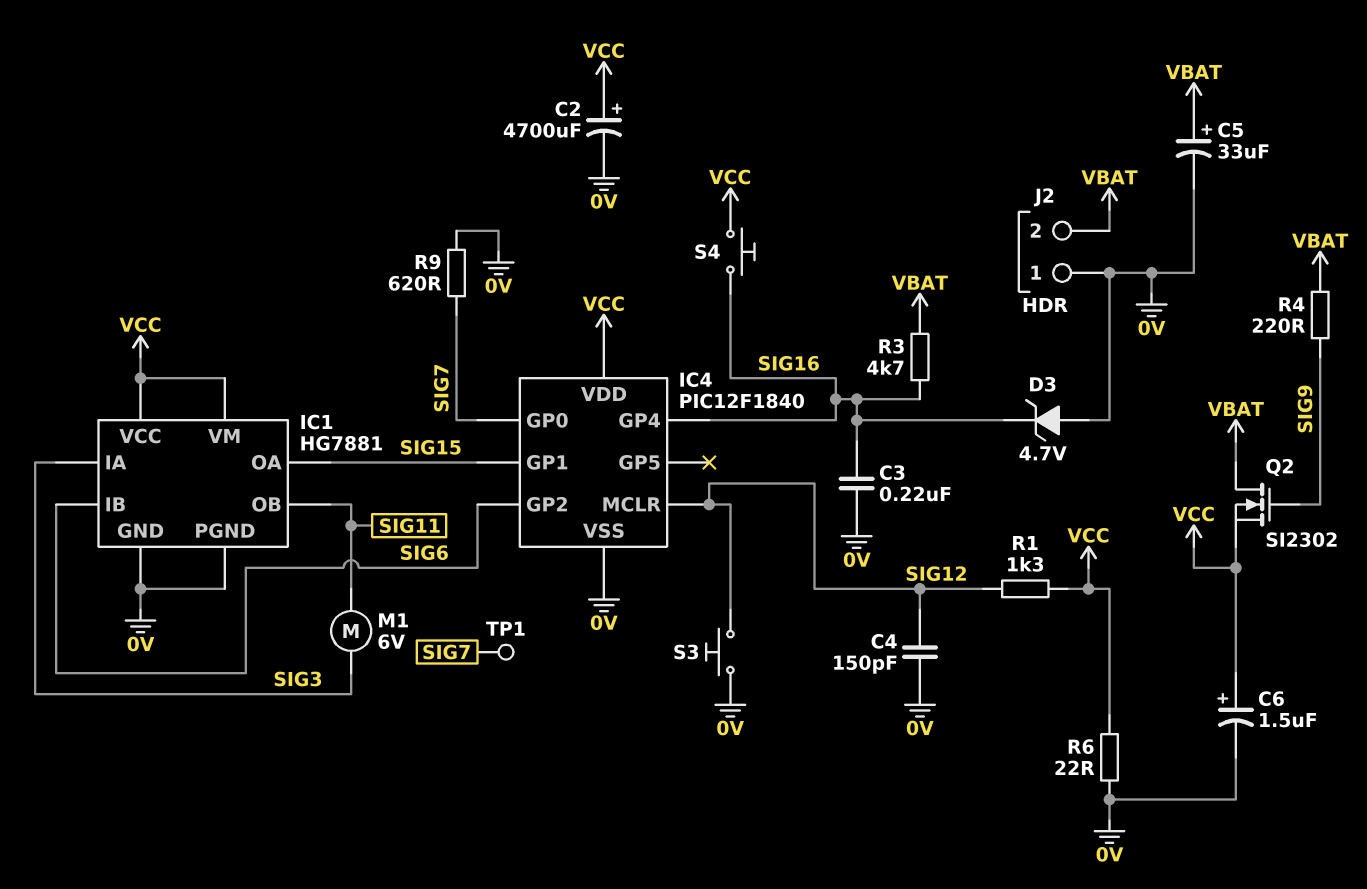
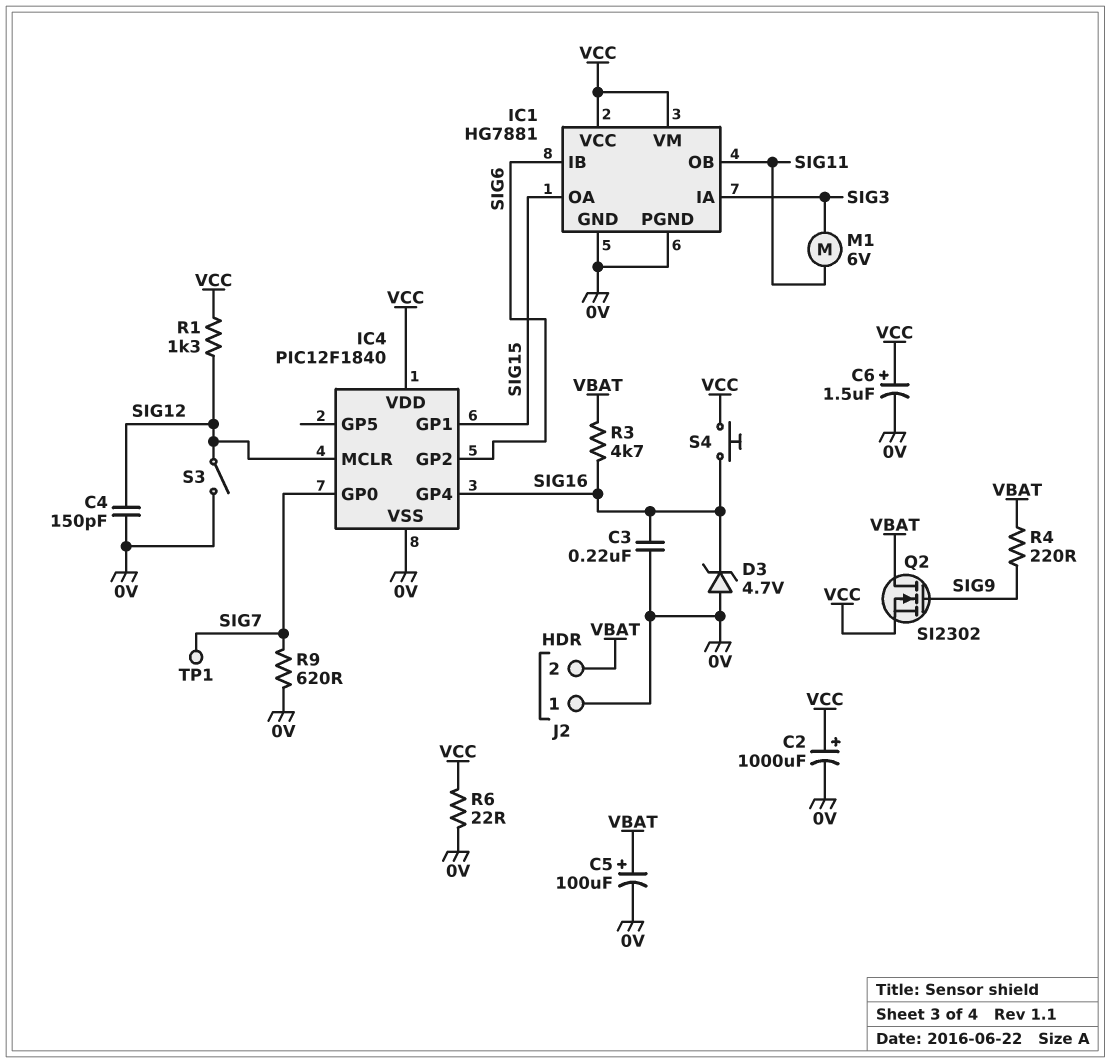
C2: 4700uF (plus VCC, minus 0V) -> 1000uF (plus VCC, minus 0V)
C5: 33uF (plus VBAT, minus 0V) -> 100uF (plus VBAT, minus 0V)
S3: button (0V, SIG12) -> switch (0V, SIG12)

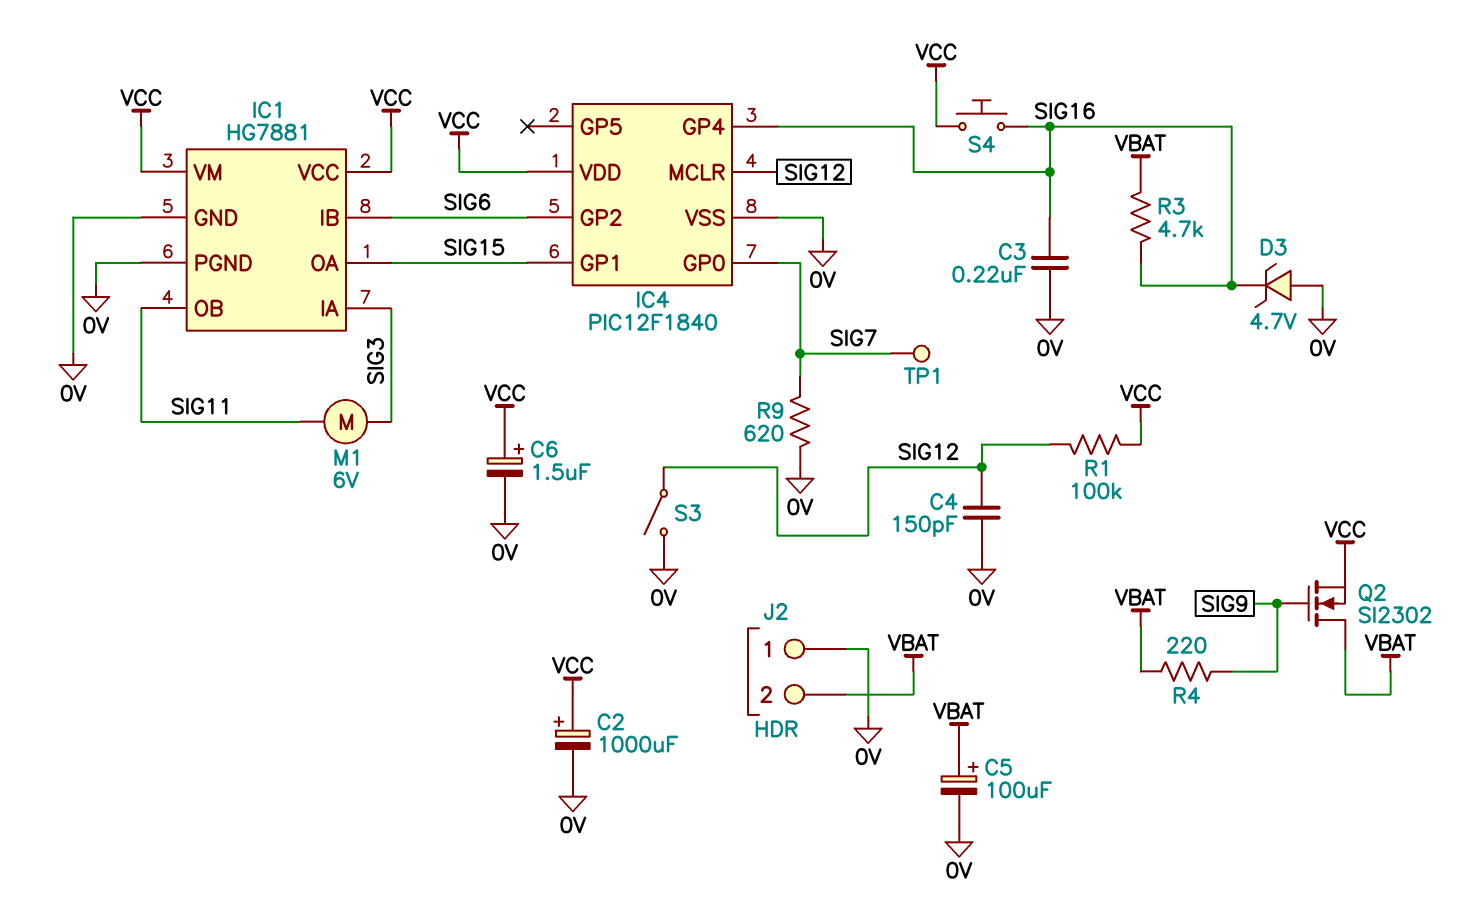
R1: 1.3k (SIG12, VCC) -> 100k (SIG12, VCC)
R6: 22 (0V, VCC) -> none

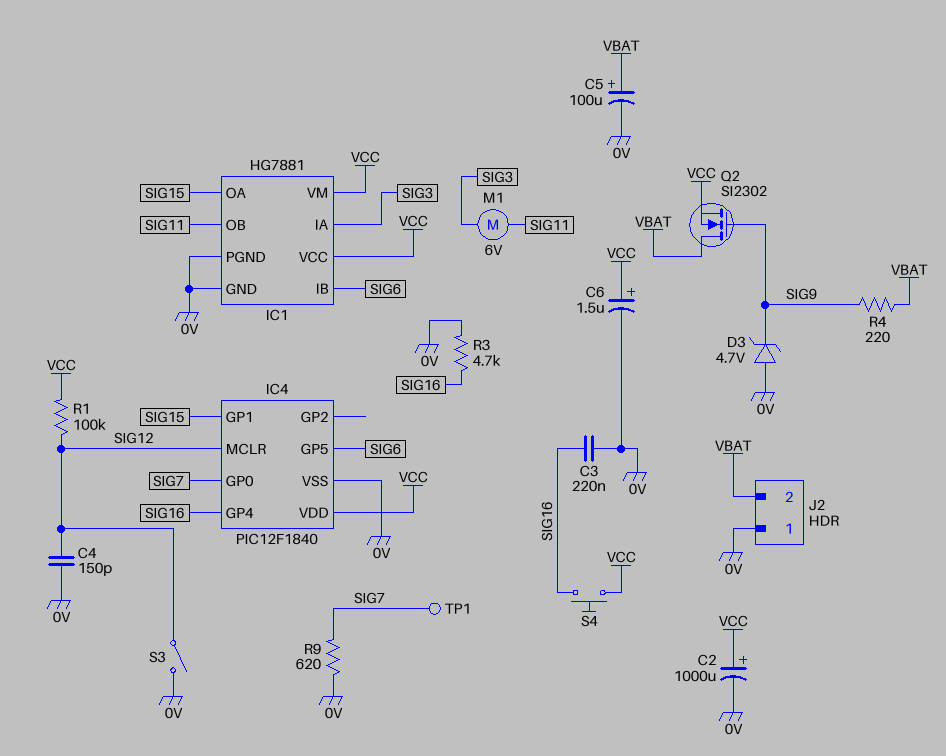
D3: zener 4.7V (A 0V, K SIG16) -> zener 4.7V (A 0V, K SIG9)
IC4 pin GP2: SIG6 -> none
IC4 pin GP5: none -> SIG6
R3: 4.7k (SIG16, VBAT) -> 4.7k (0V, SIG16)

